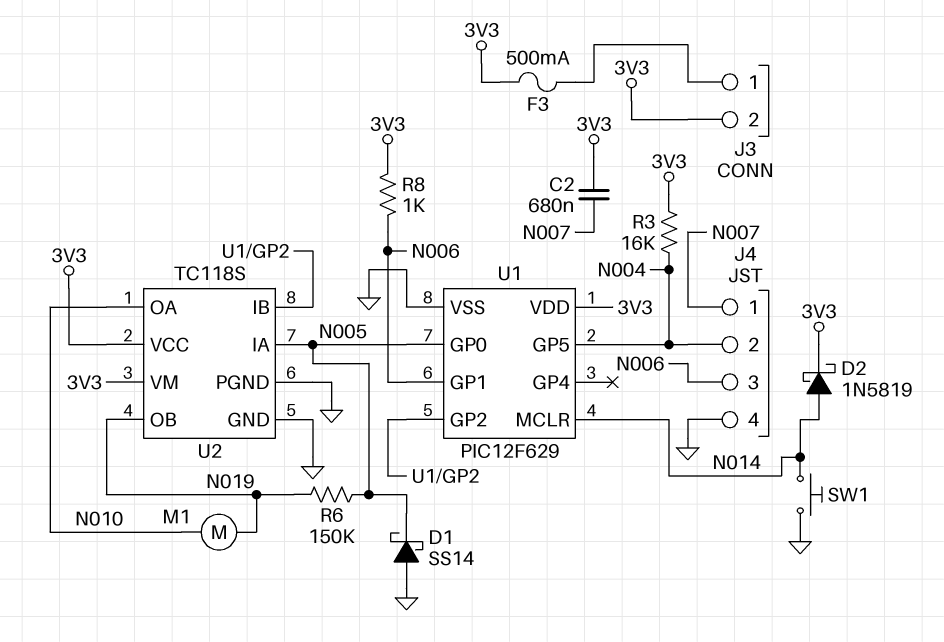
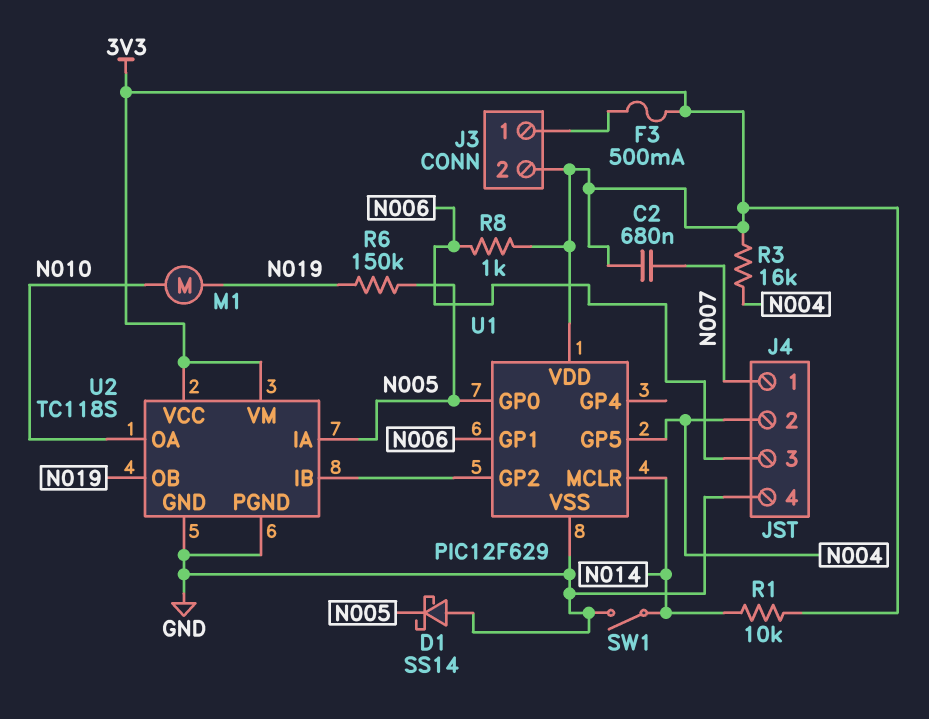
D2: schottky 1N5819 (A N014, K 3V3) -> none
R1: none -> 10k (3V3, N014)
SW1: button (GND, N014) -> switch (GND, N014)

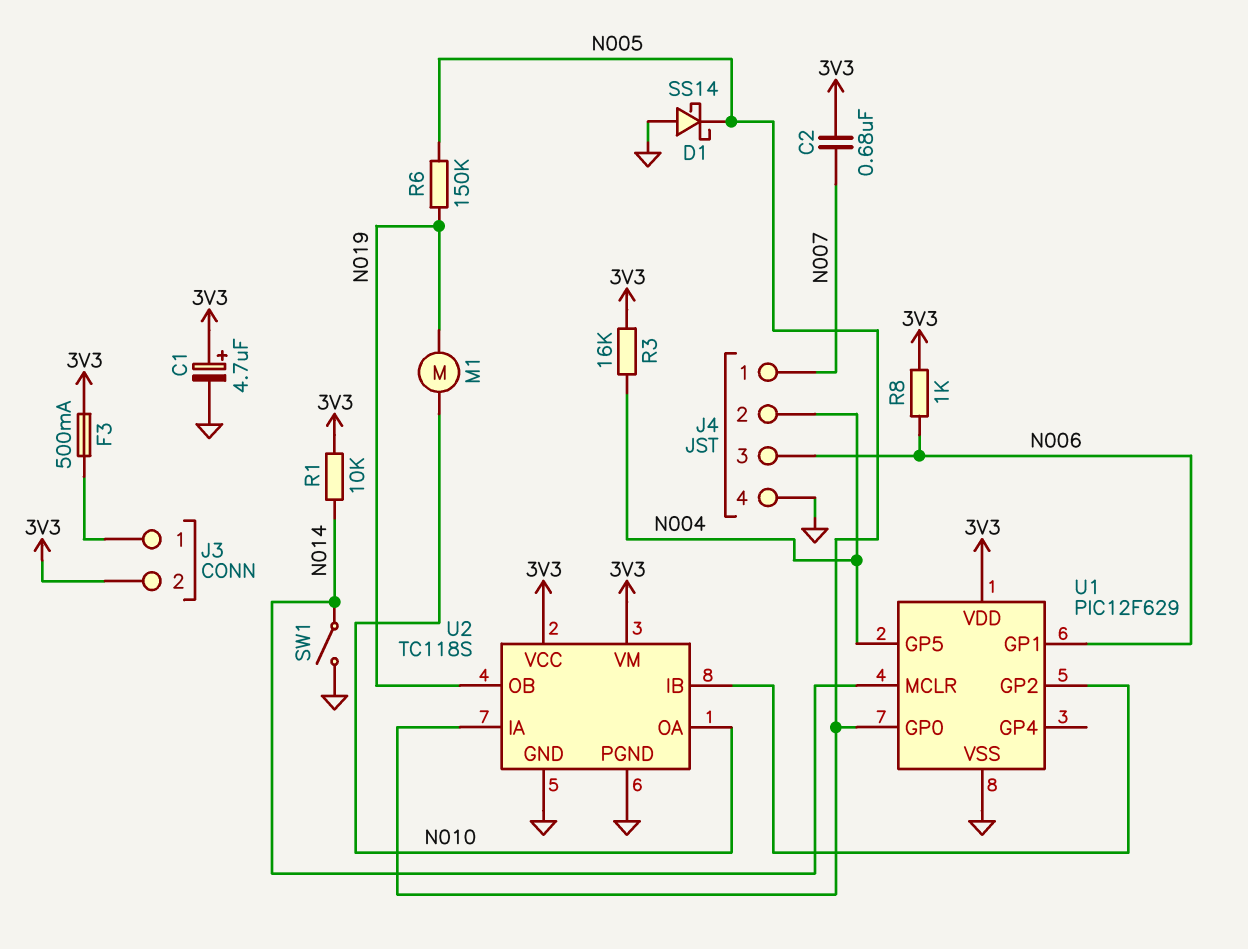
C1: none -> 4.7uF (plus 3V3, minus GND)

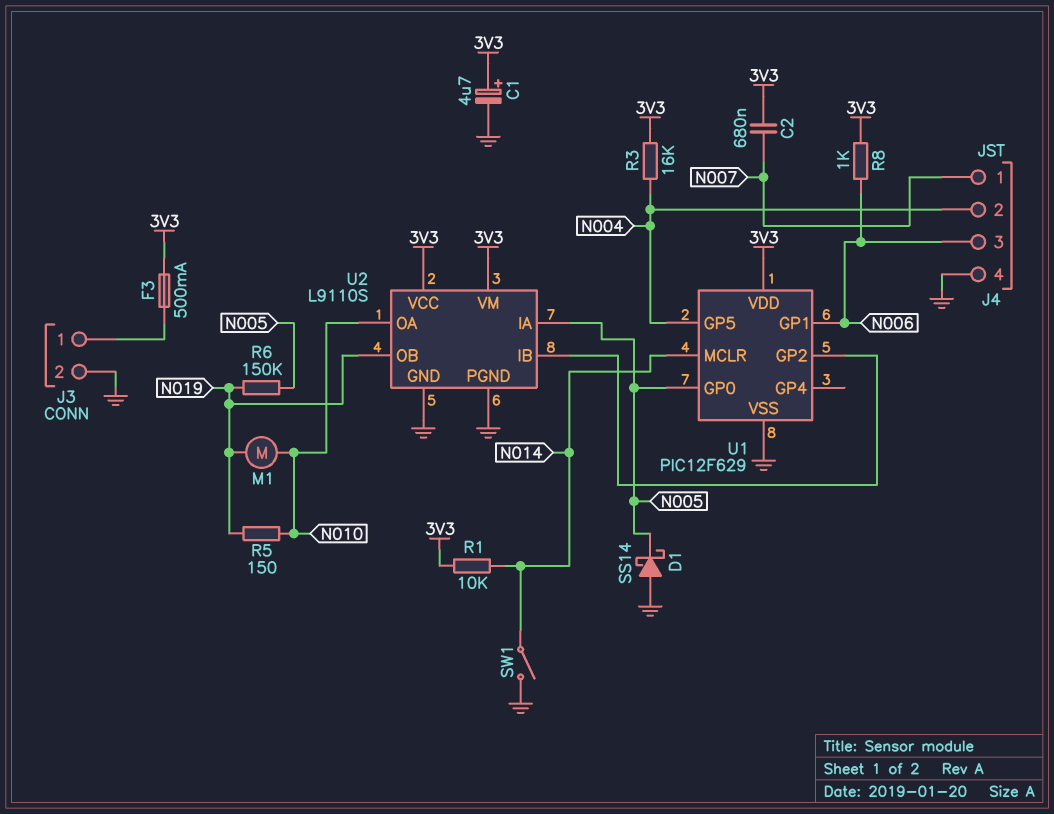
J3 pin 2: 3V3 -> GND
R5: none -> 150 (N010, N019)
U2: TC118S -> L9110S

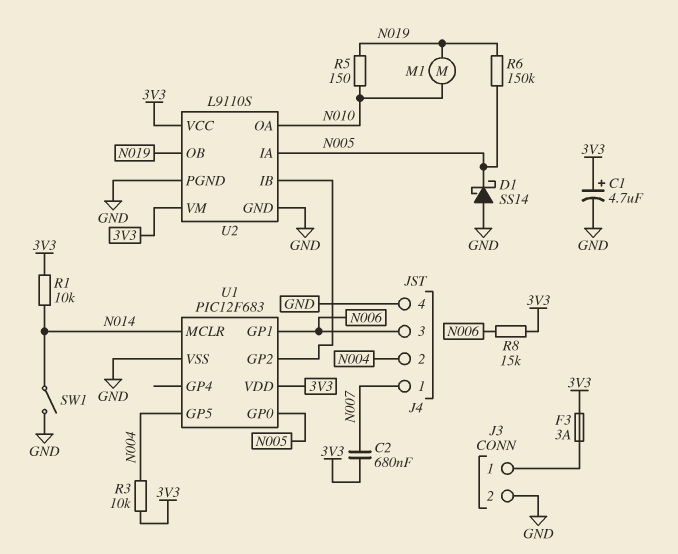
F3: 500mA (3V3, J3/1) -> 3A (3V3, J3/1)
R3: 16k (3V3, N004) -> 10k (3V3, N004)
R8: 1k (3V3, N006) -> 15k (3V3, N006)
U1: PIC12F629 -> PIC12F683

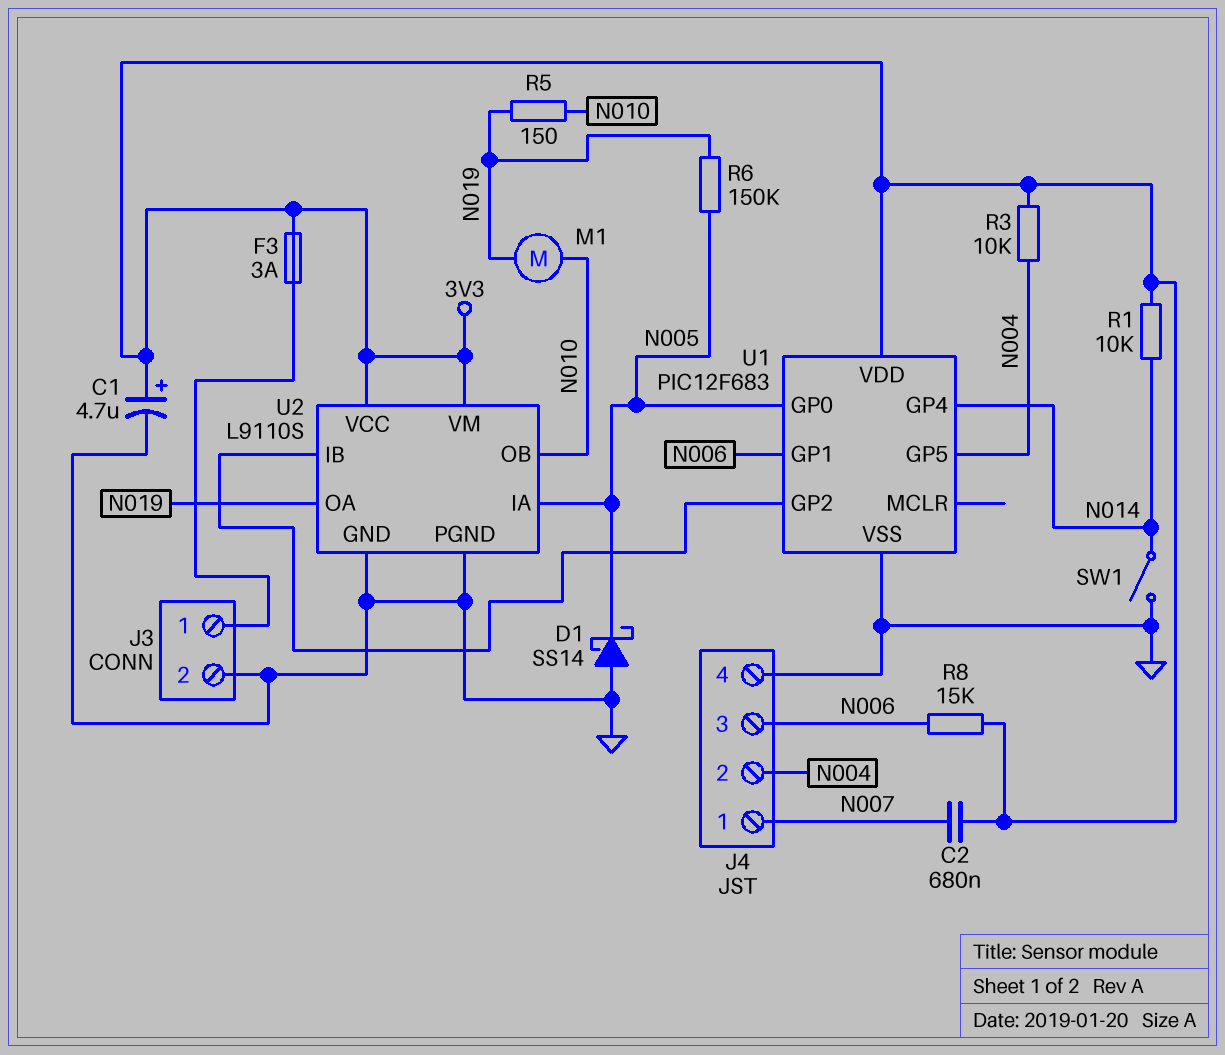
U1 pin GP4: none -> N014
U1 pin MCLR: N014 -> none
U2 pin OA: N010 -> N019
U2 pin OB: N019 -> N010

